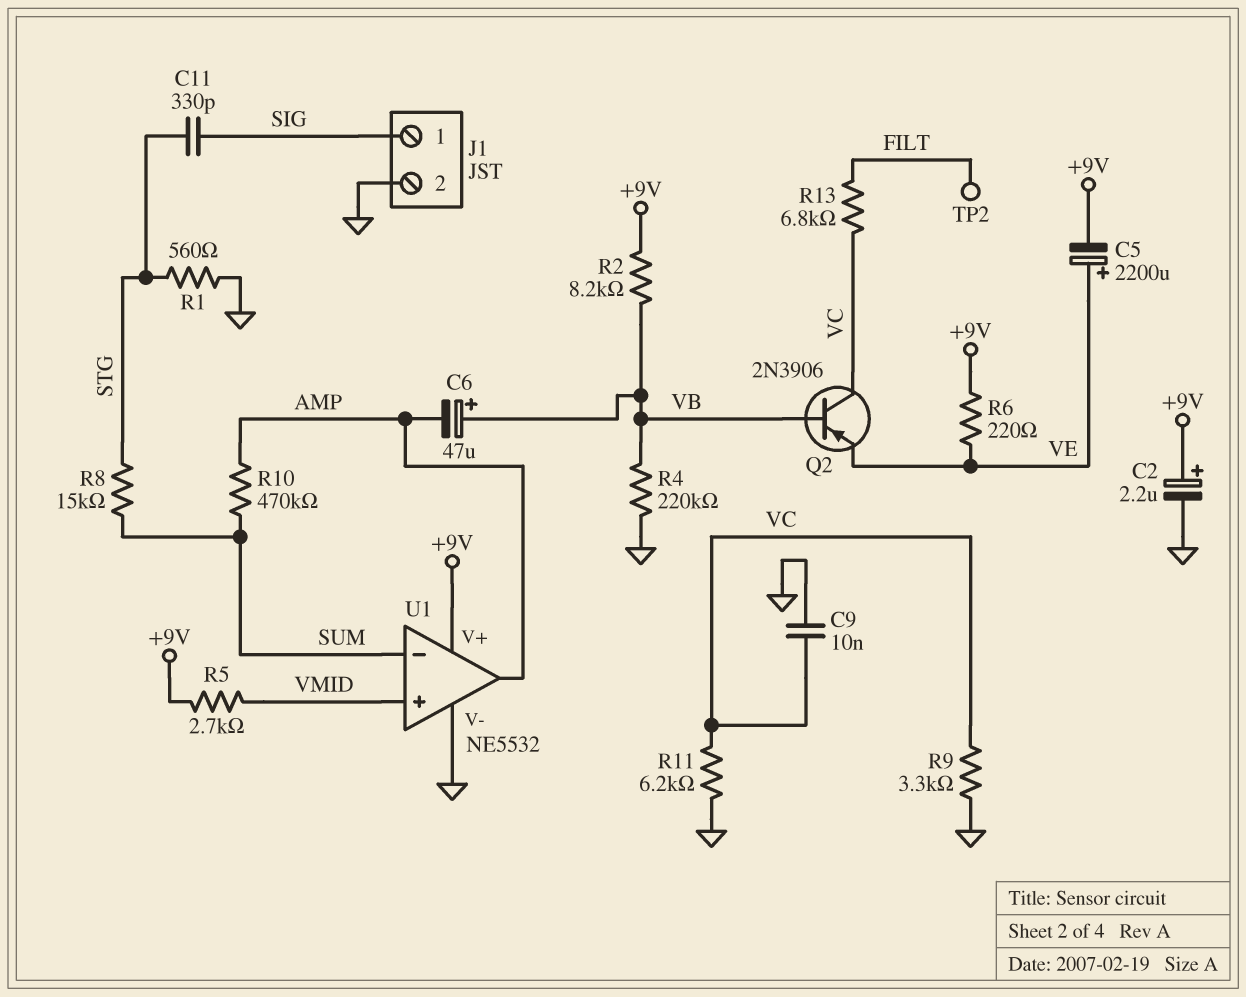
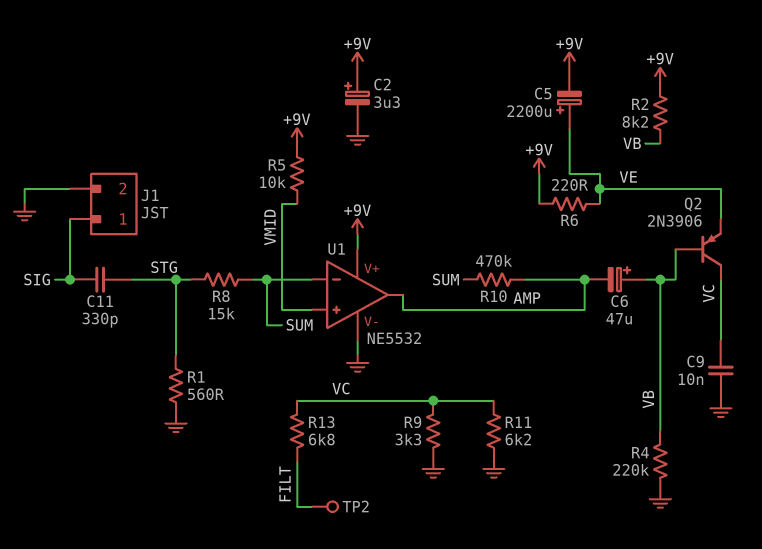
C2: 2.2uF (plus +9V, minus GND) -> 3.3uF (plus +9V, minus GND)
R5: 2.7k (+9V, VMID) -> 10k (+9V, VMID)

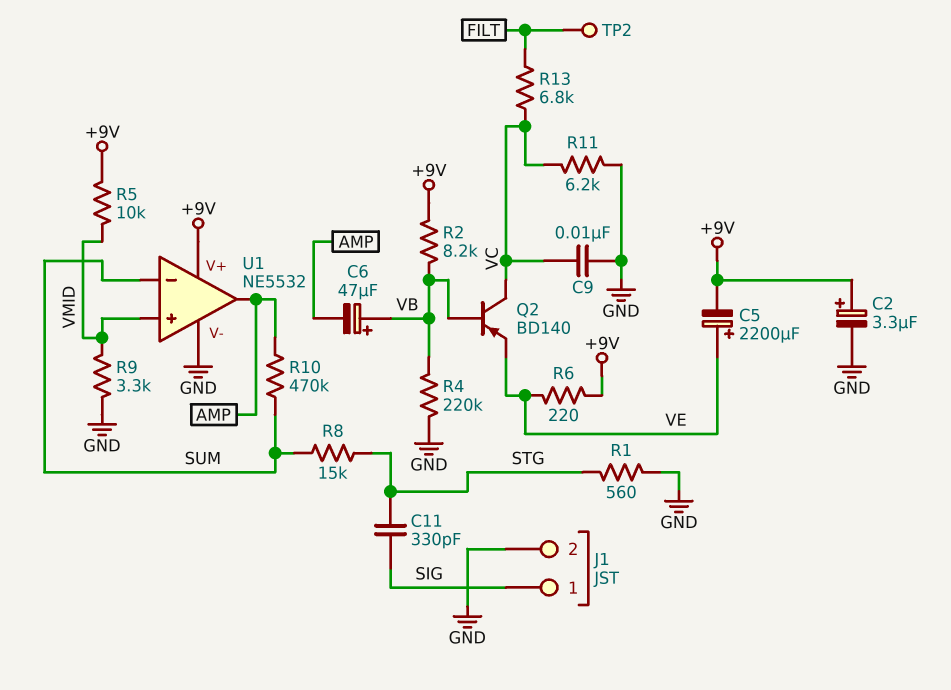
Q2: PNP 2N3906 (B VB, C VC, E VE) -> PNP BD140 (B VB, C VC, E VE)
R9: 3.3k (GND, VC) -> 3.3k (GND, VMID)

